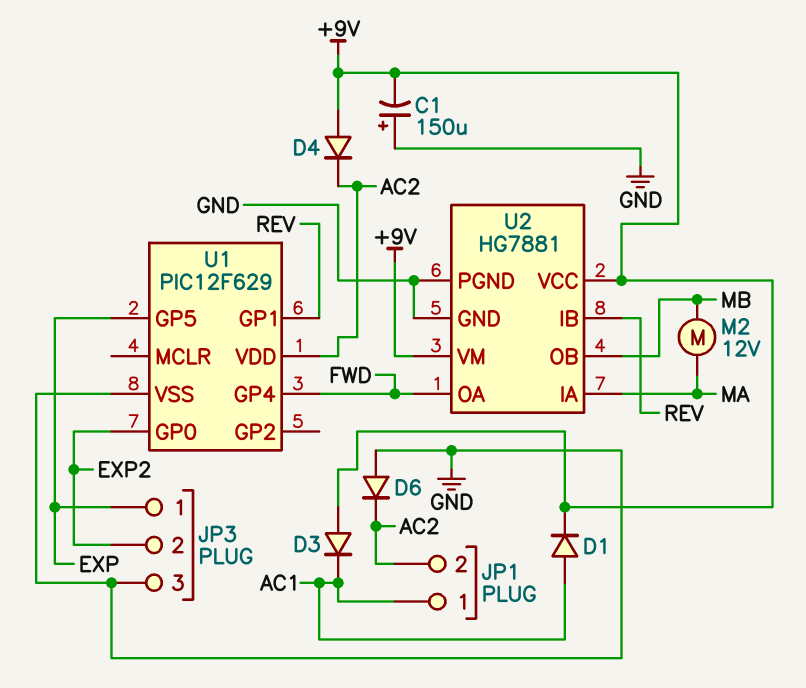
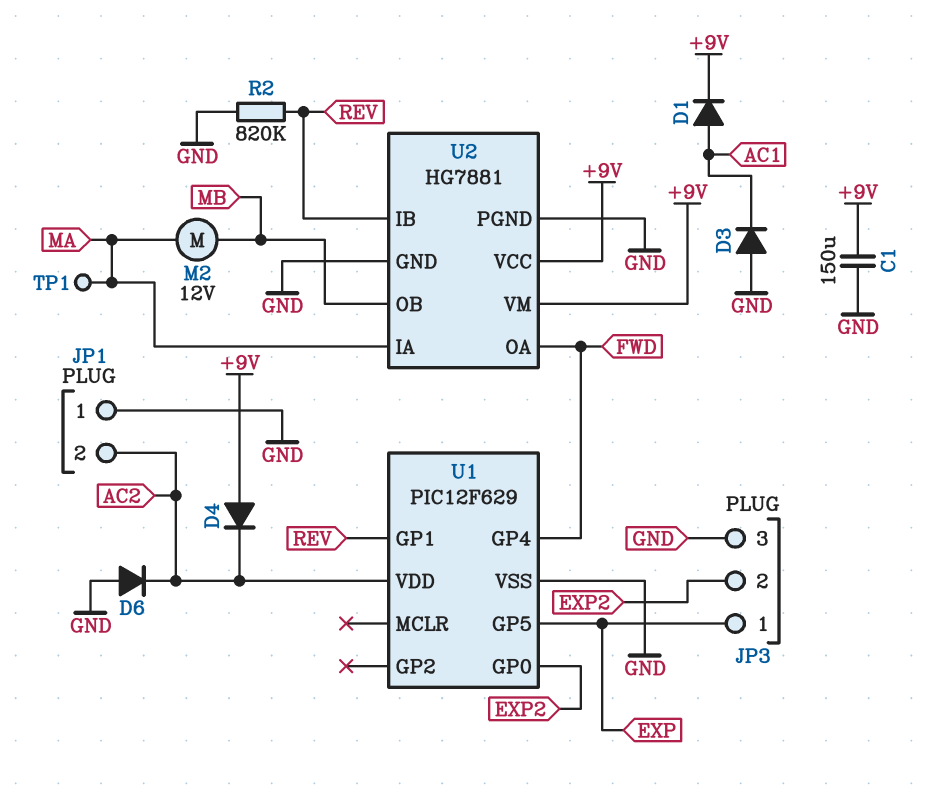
C1: 150uF (plus GND, minus +9V) -> 150uF (+9V, GND)
D3: diode (A +9V, K AC1) -> diode (A GND, K AC1)
JP1 pin 1: AC1 -> GND
R2: none -> 820k (GND, REV)
TP1: none -> test point (MA)

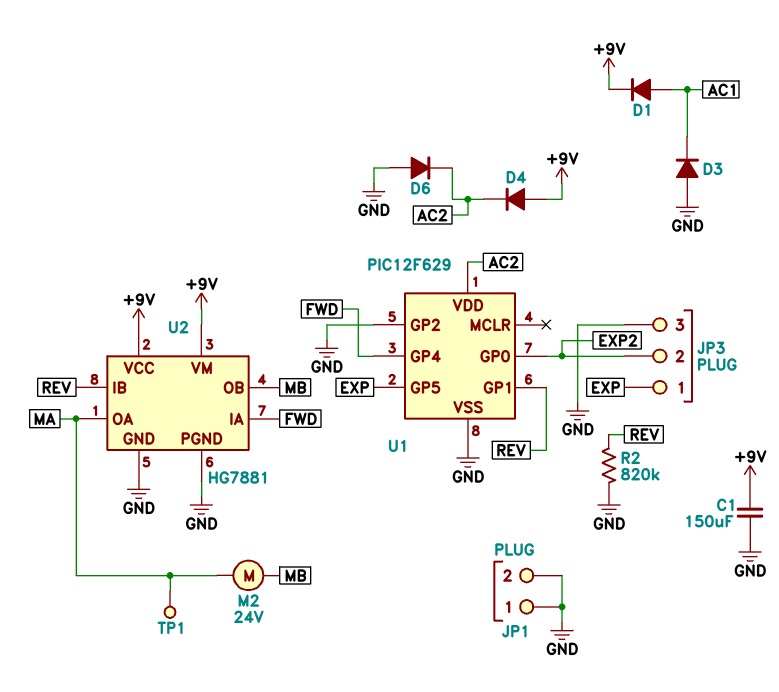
JP1 pin 2: AC2 -> GND
M2: motor 12V (MA, MB) -> motor 24V (MA, MB)
U1 pin GP2: none -> GND
U2 pin IA: MA -> FWD
U2 pin OA: FWD -> MA

